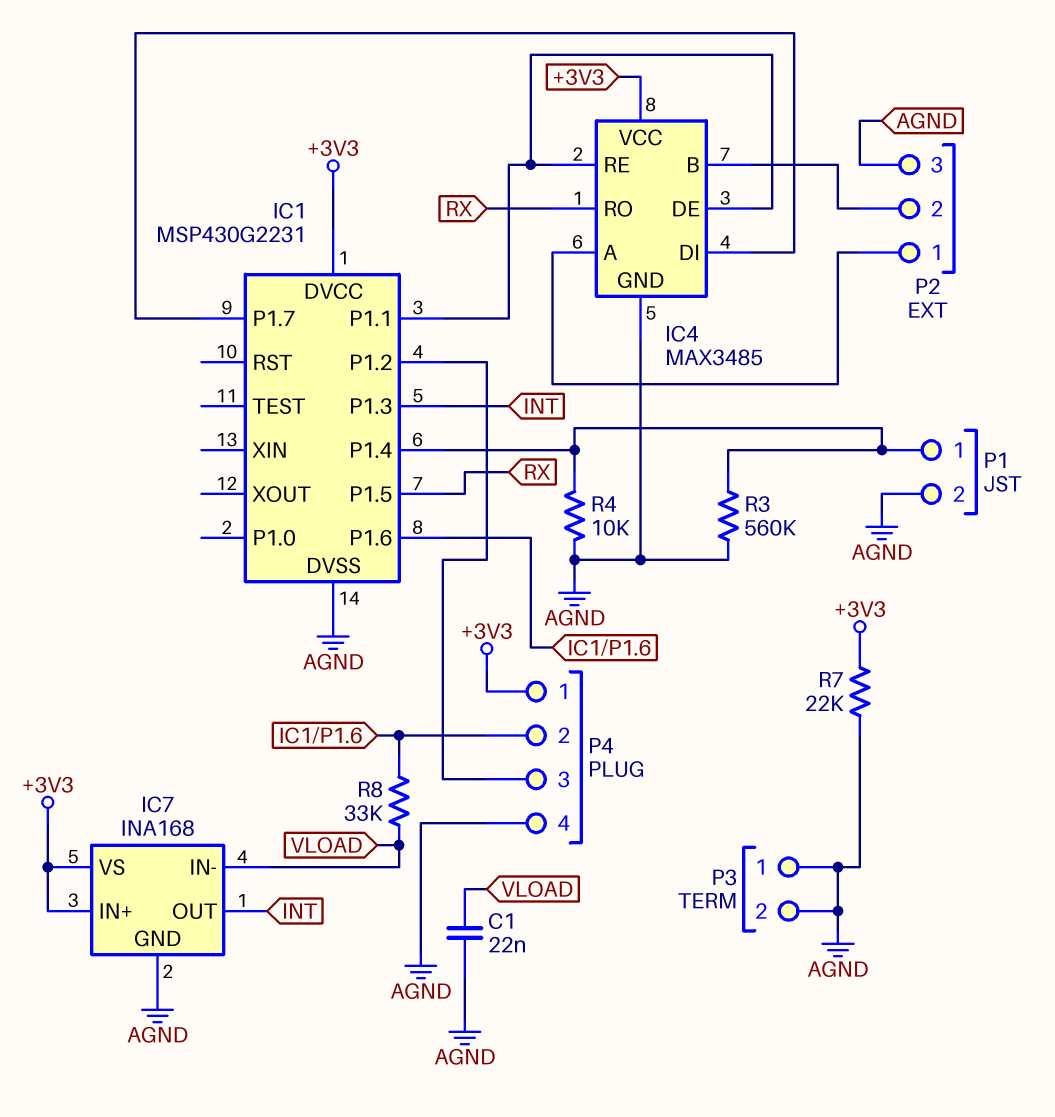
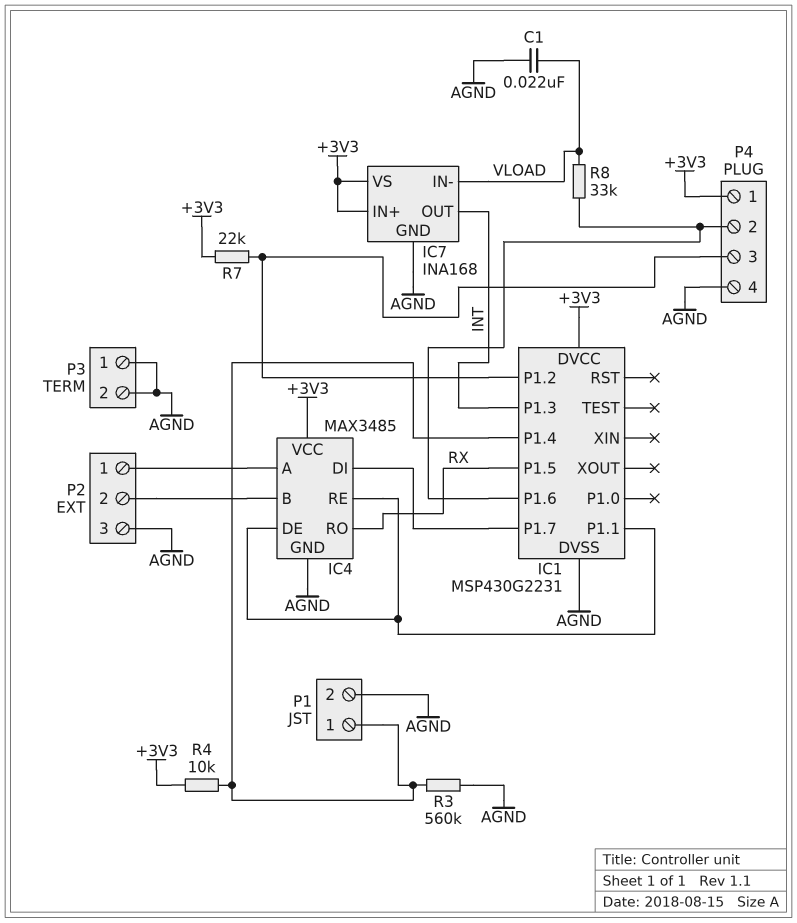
R4: 10k (AGND, IC1/P1.4) -> 10k (+3V3, IC1/P1.4)
R7: 22k (+3V3, AGND) -> 22k (+3V3, IC1/P1.2)

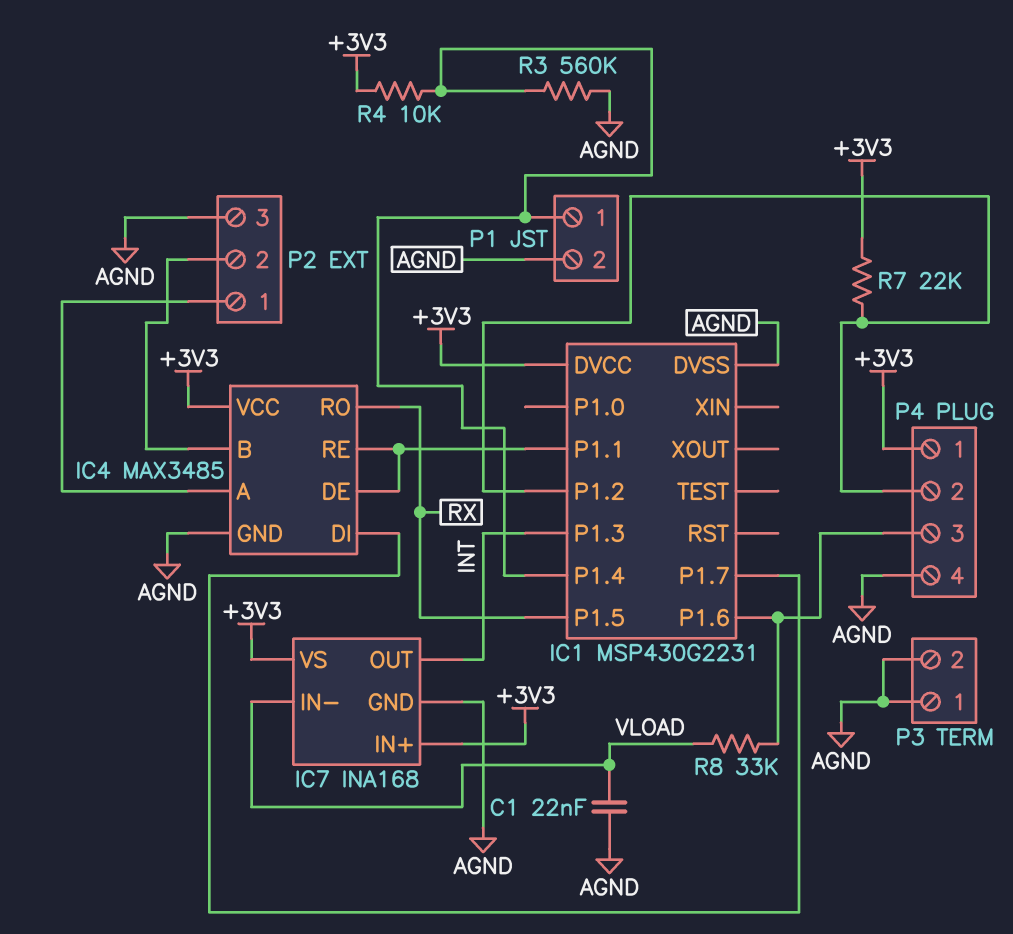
P4 pin 2: IC1/P1.6 -> IC1/P1.2
P4 pin 3: IC1/P1.2 -> IC1/P1.6

